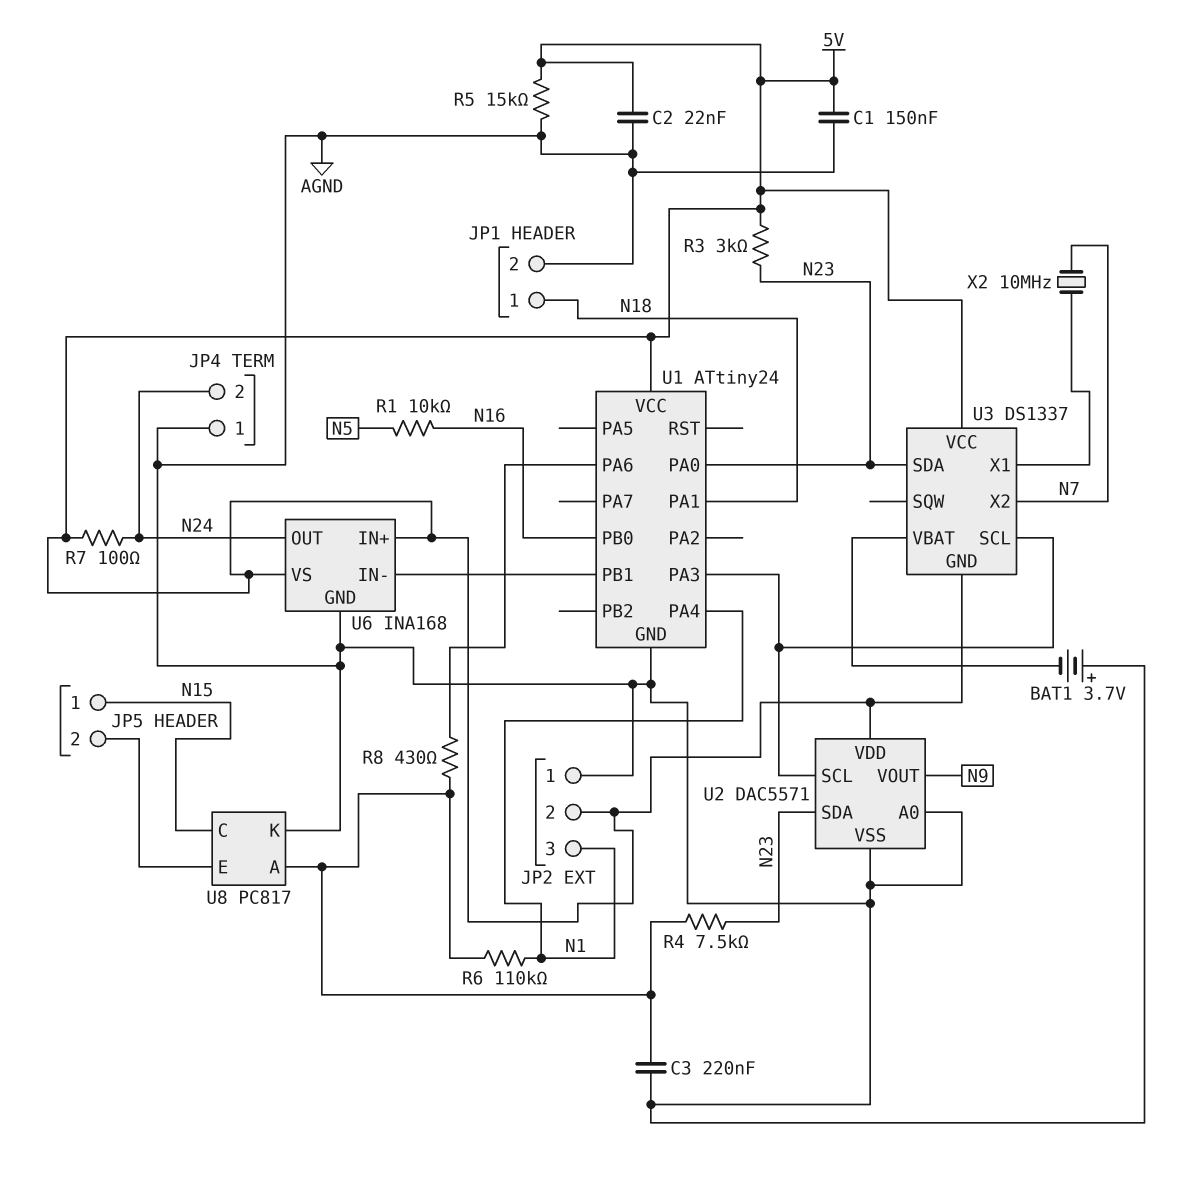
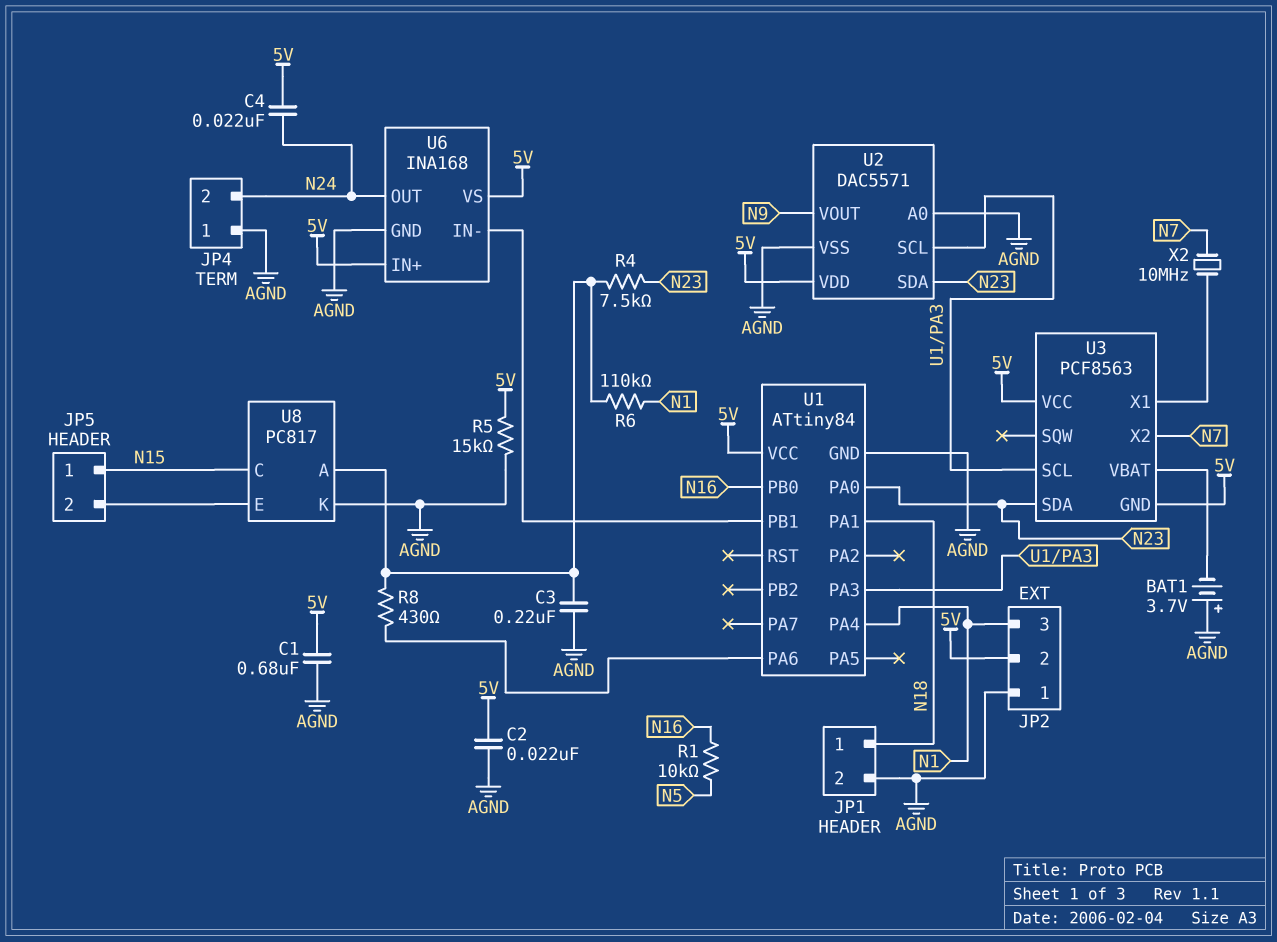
C1: 150nF (5V, AGND) -> 680nF (5V, AGND)
C4: none -> 22nF (5V, N24)
R3: 3k (5V, N23) -> none
R7: 100 (5V, N24) -> none
U1: ATtiny24 -> ATtiny84
U3: DS1337 -> PCF8563

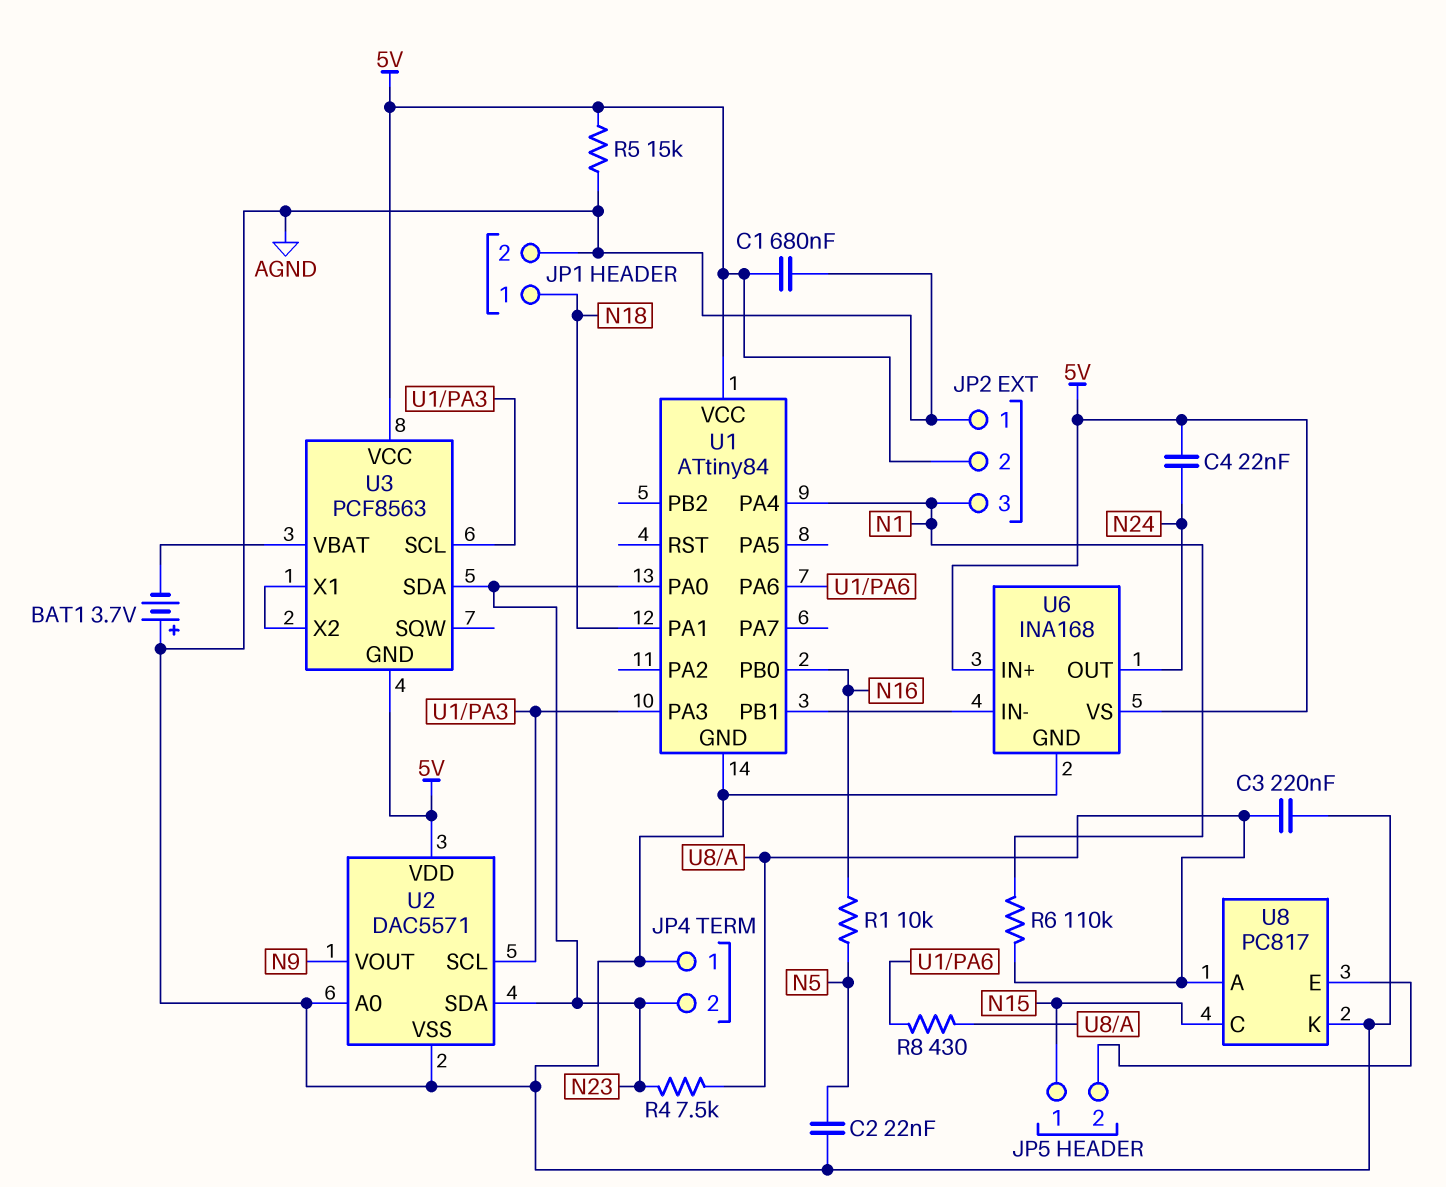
C2: 22nF (5V, AGND) -> 22nF (AGND, N5)
JP4 pin 2: N24 -> N23
U3 pin X2: N7 -> U3/X1
X2: 10MHz (N7, U3/X1) -> none

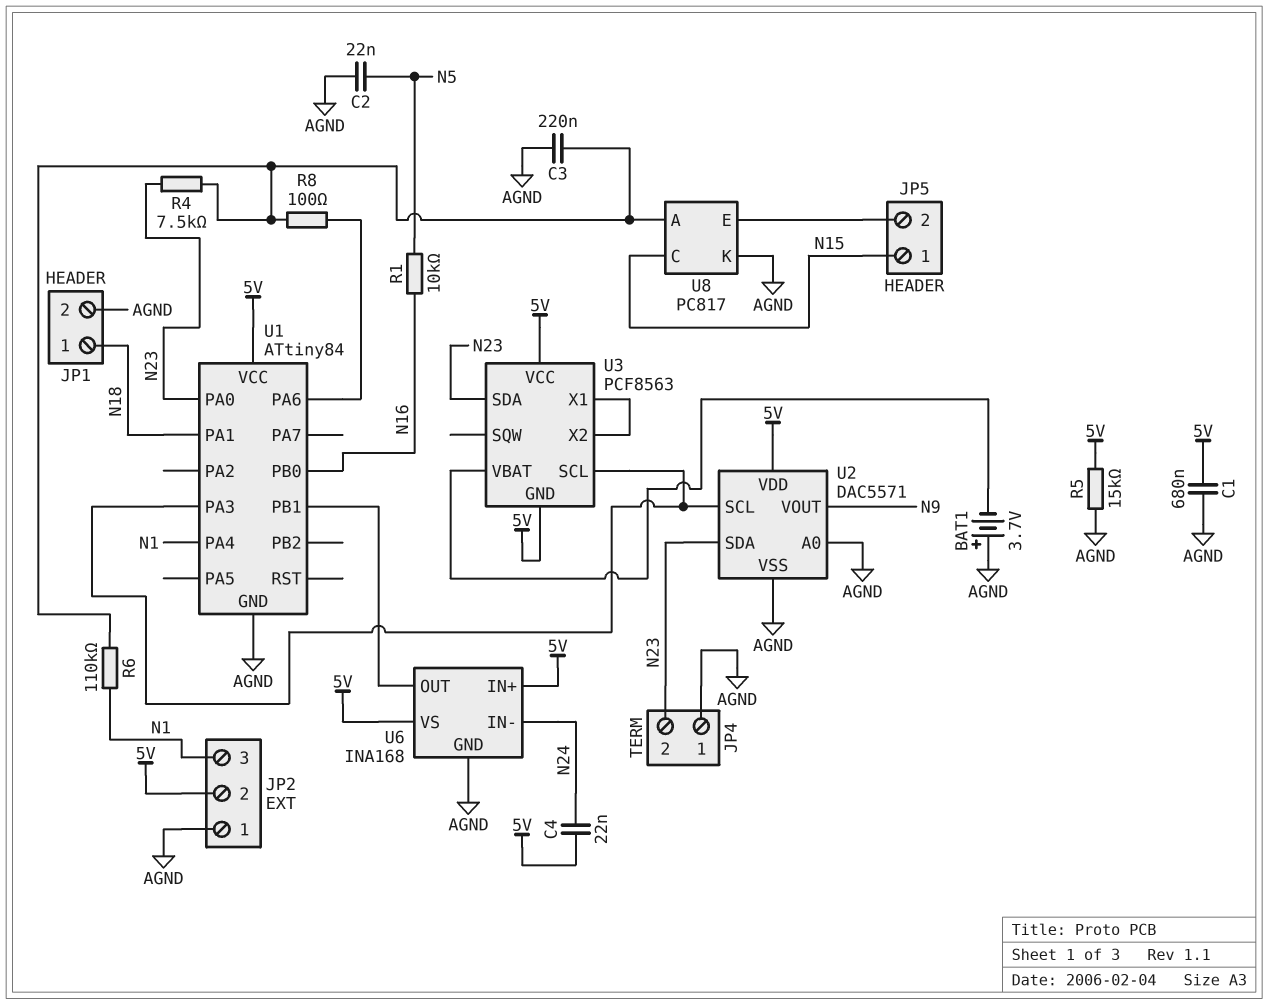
R8: 430 (U1/PA6, U8/A) -> 100 (U1/PA6, U8/A)
U6 pin IN-: U1/PB1 -> N24
U6 pin OUT: N24 -> U1/PB1

